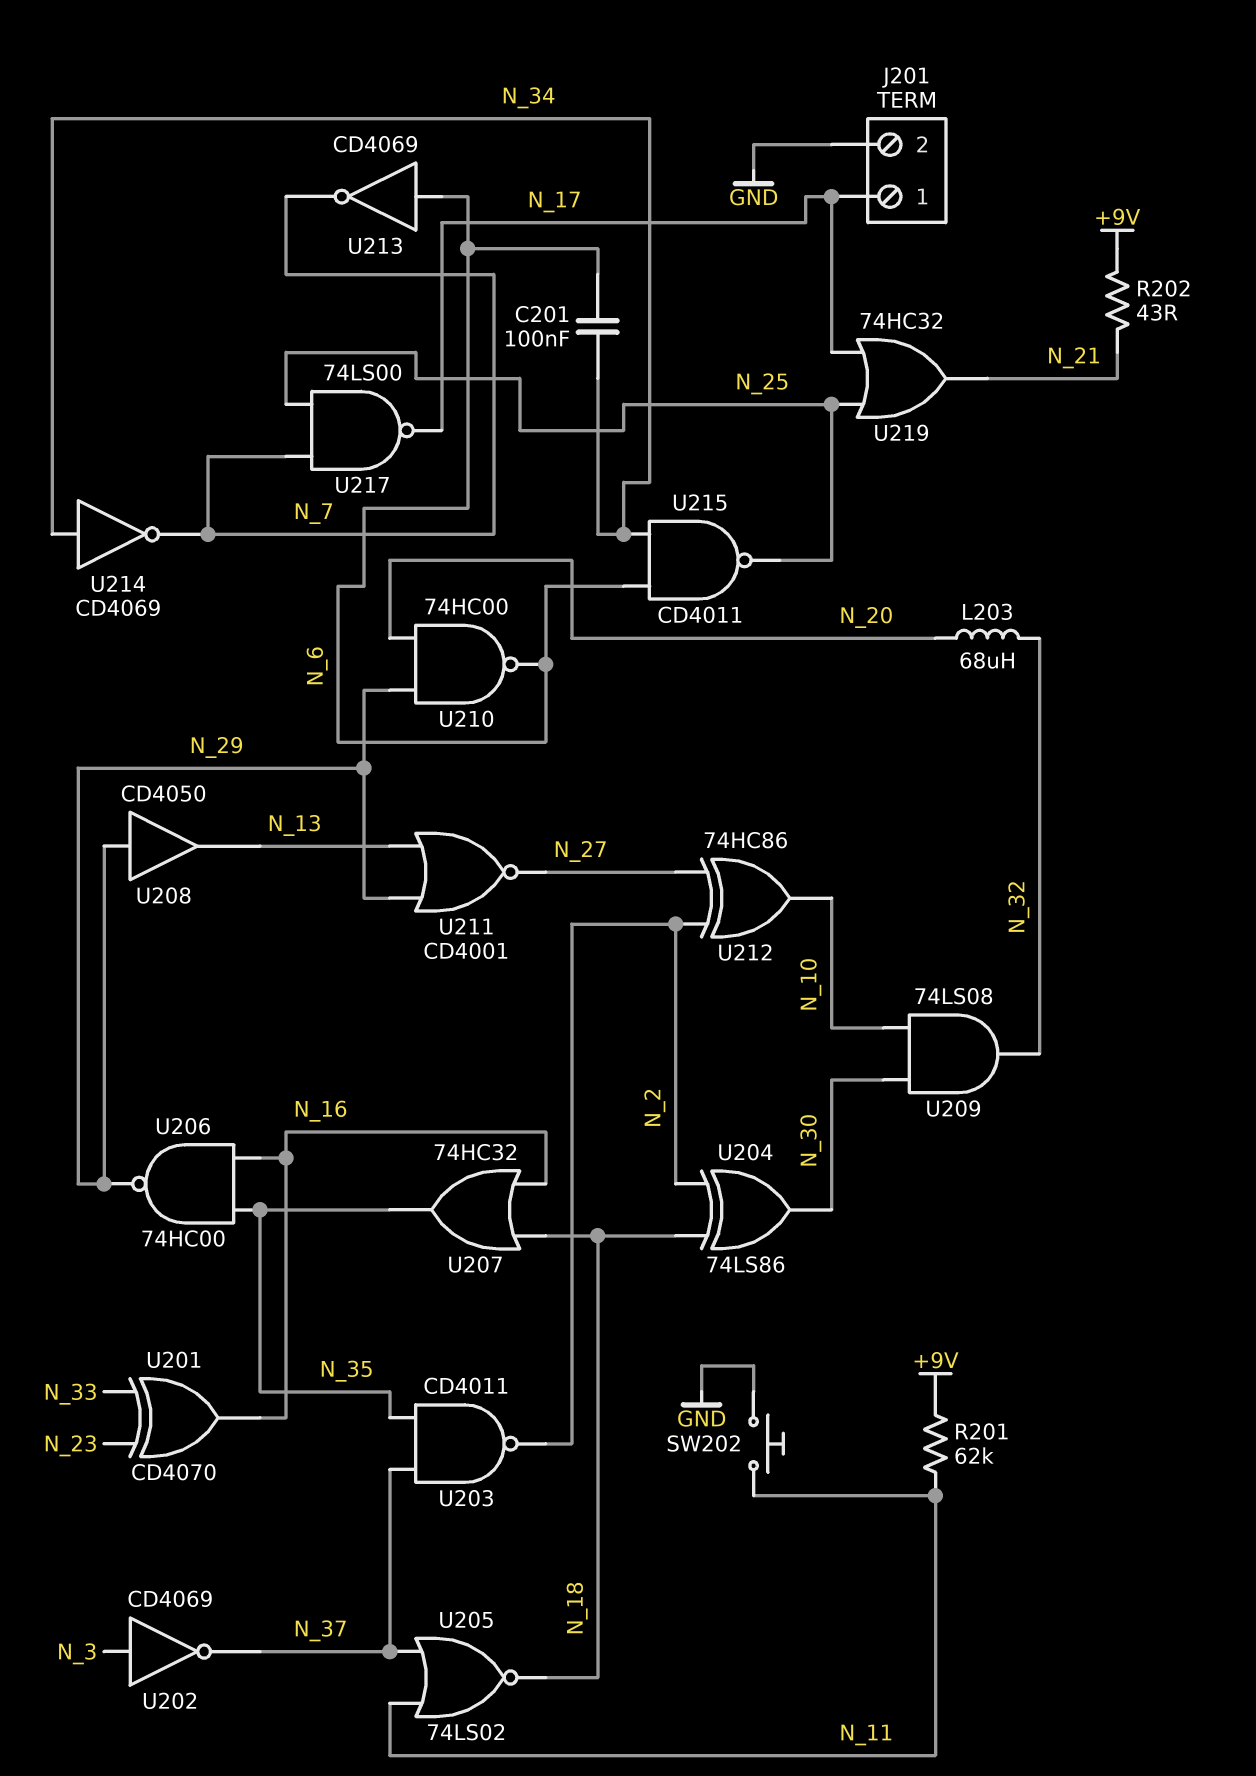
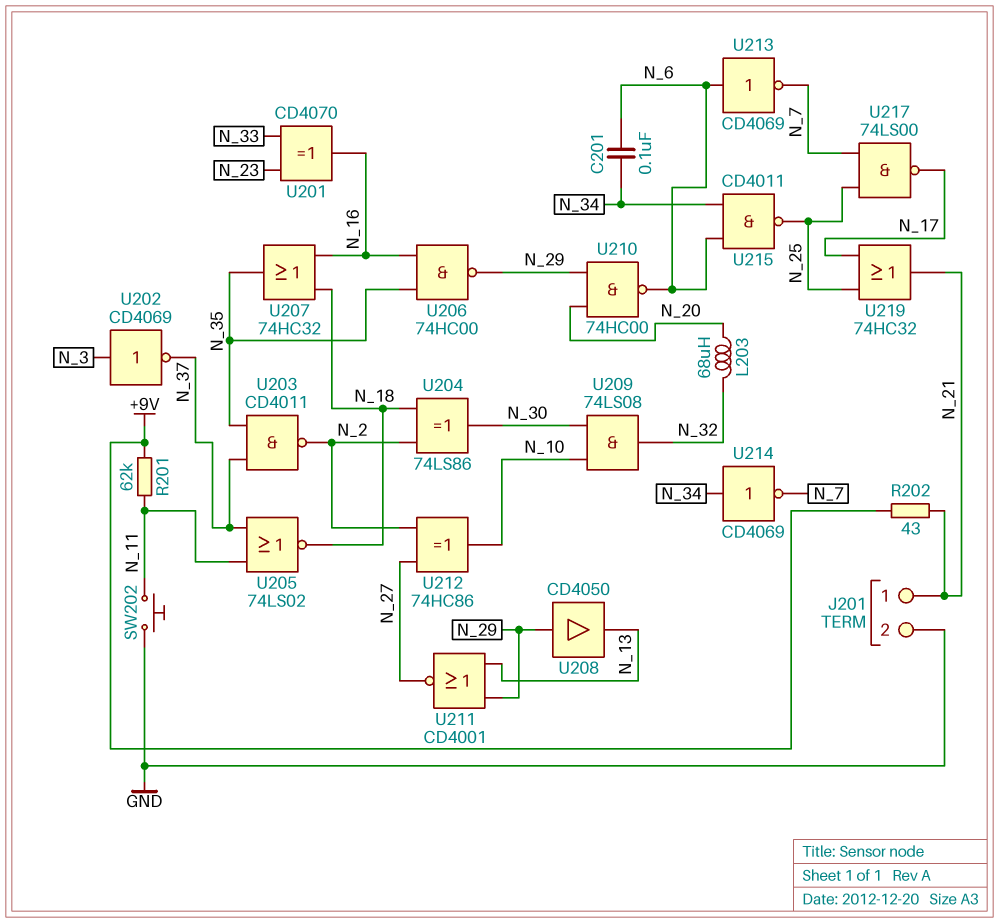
J201 pin 1: N_17 -> N_21

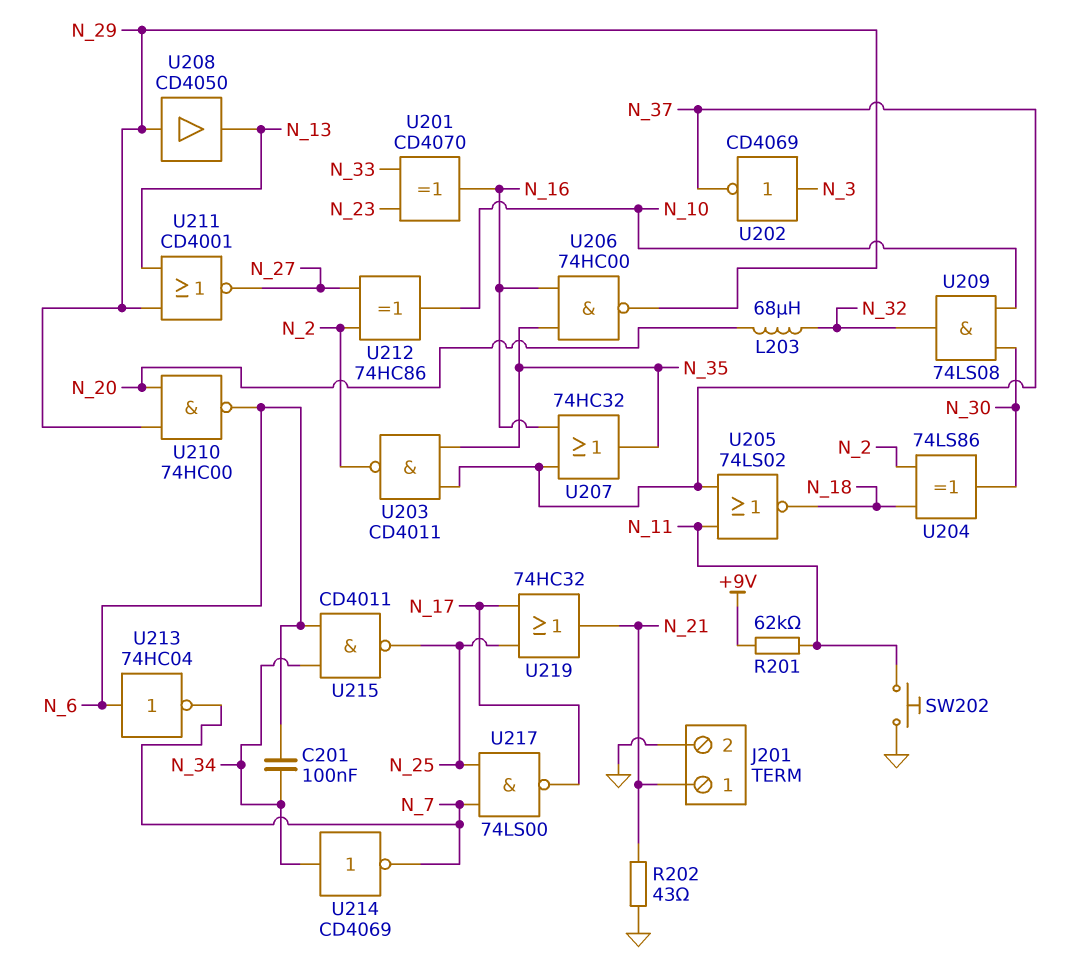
R202: 43 (+9V, N_21) -> 43 (GND, N_21)
U207: OR 74HC32 (in N_16, in N_18, out N_35) -> OR 74HC32 (in N_16, in N_37, out N_35)
U213: NOT CD4069 (in N_6, out N_7) -> NOT 74HC04 (in N_6, out N_7)

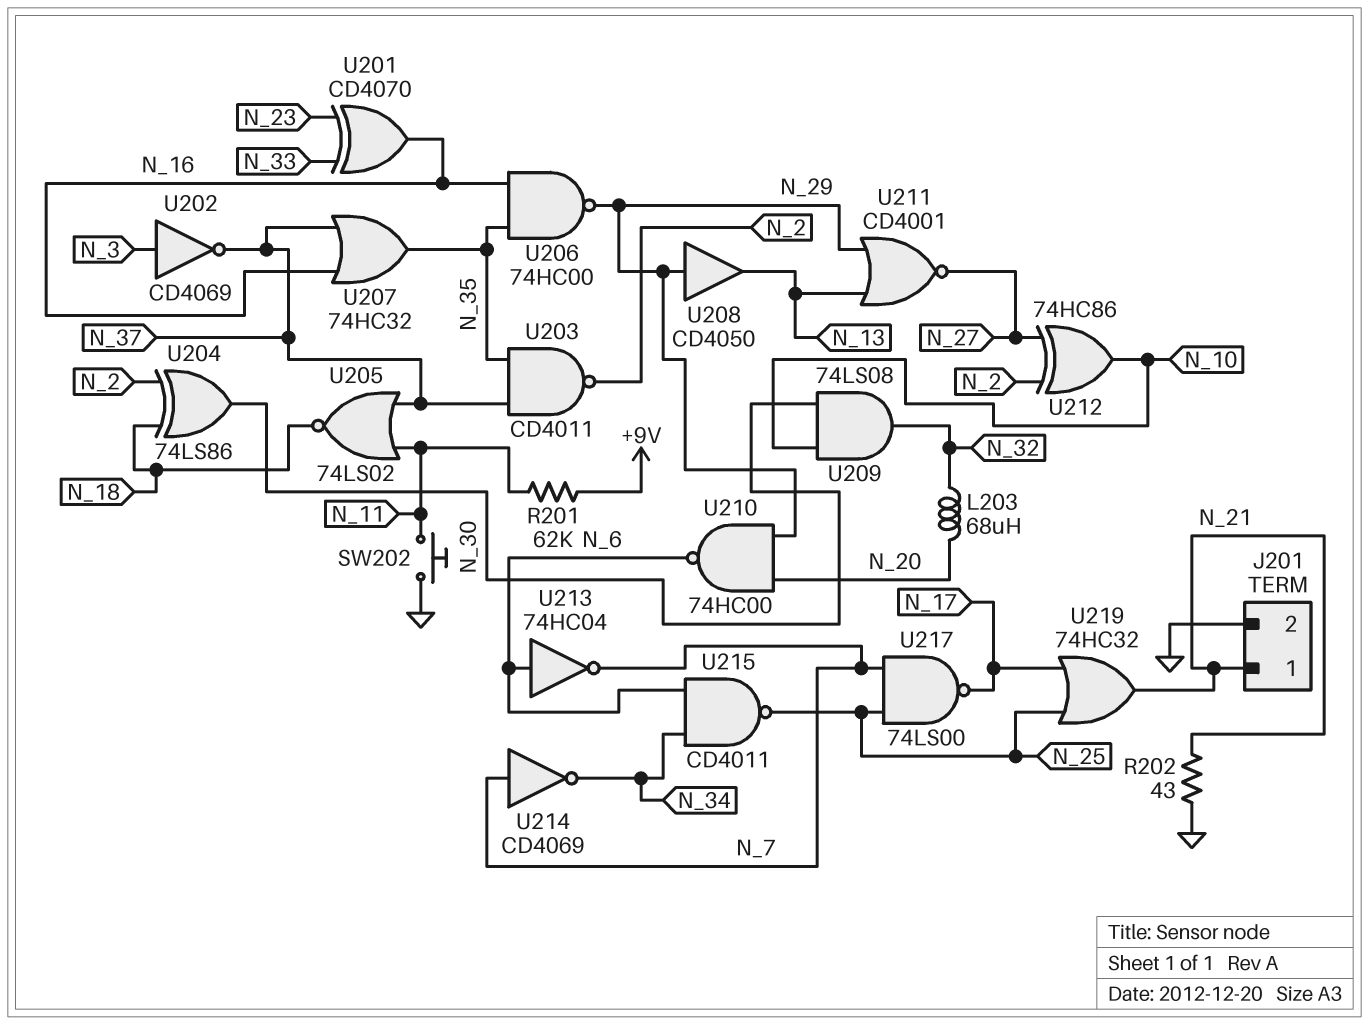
C201: 100nF (N_6, N_34) -> none
U214: NOT CD4069 (in N_34, out N_7) -> NOT CD4069 (in N_7, out N_34)

